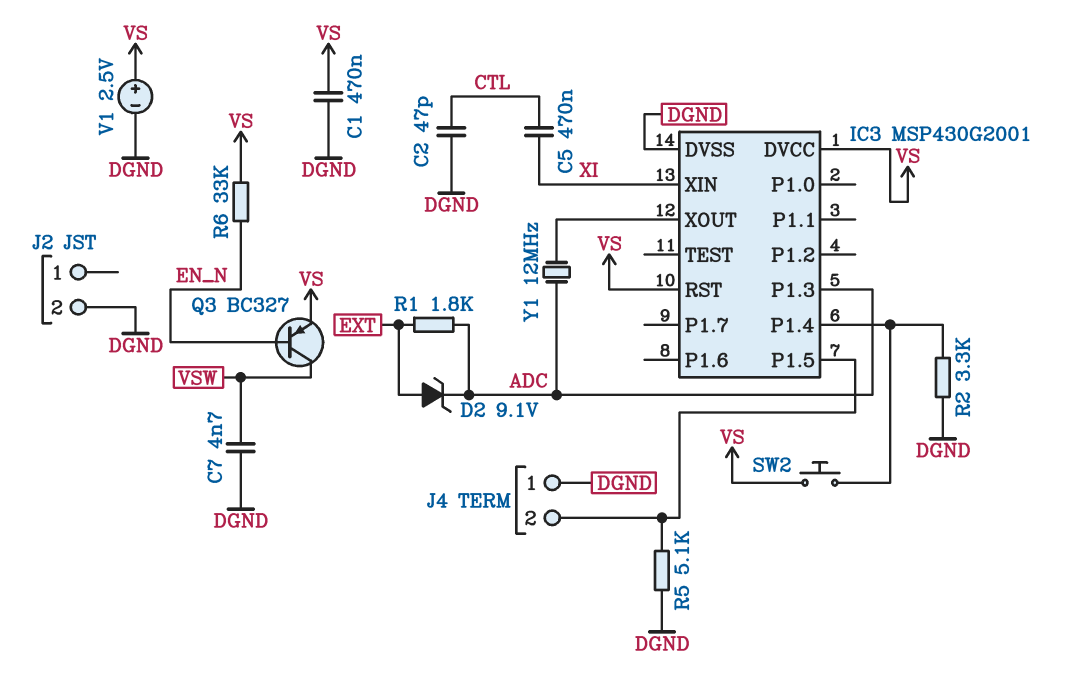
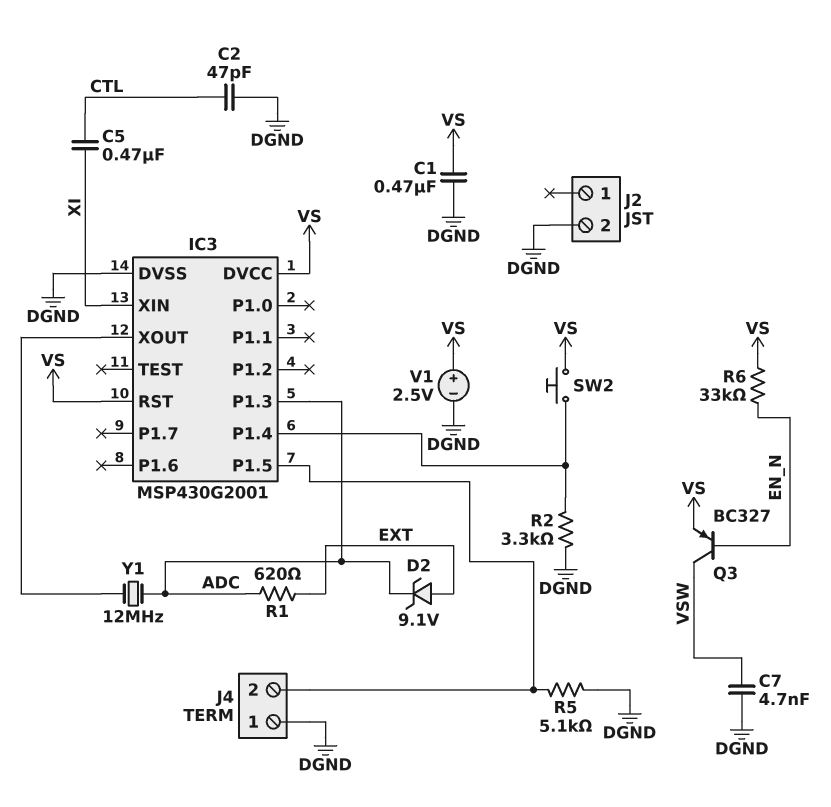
R1: 1.8k (ADC, EXT) -> 620 (ADC, EXT)

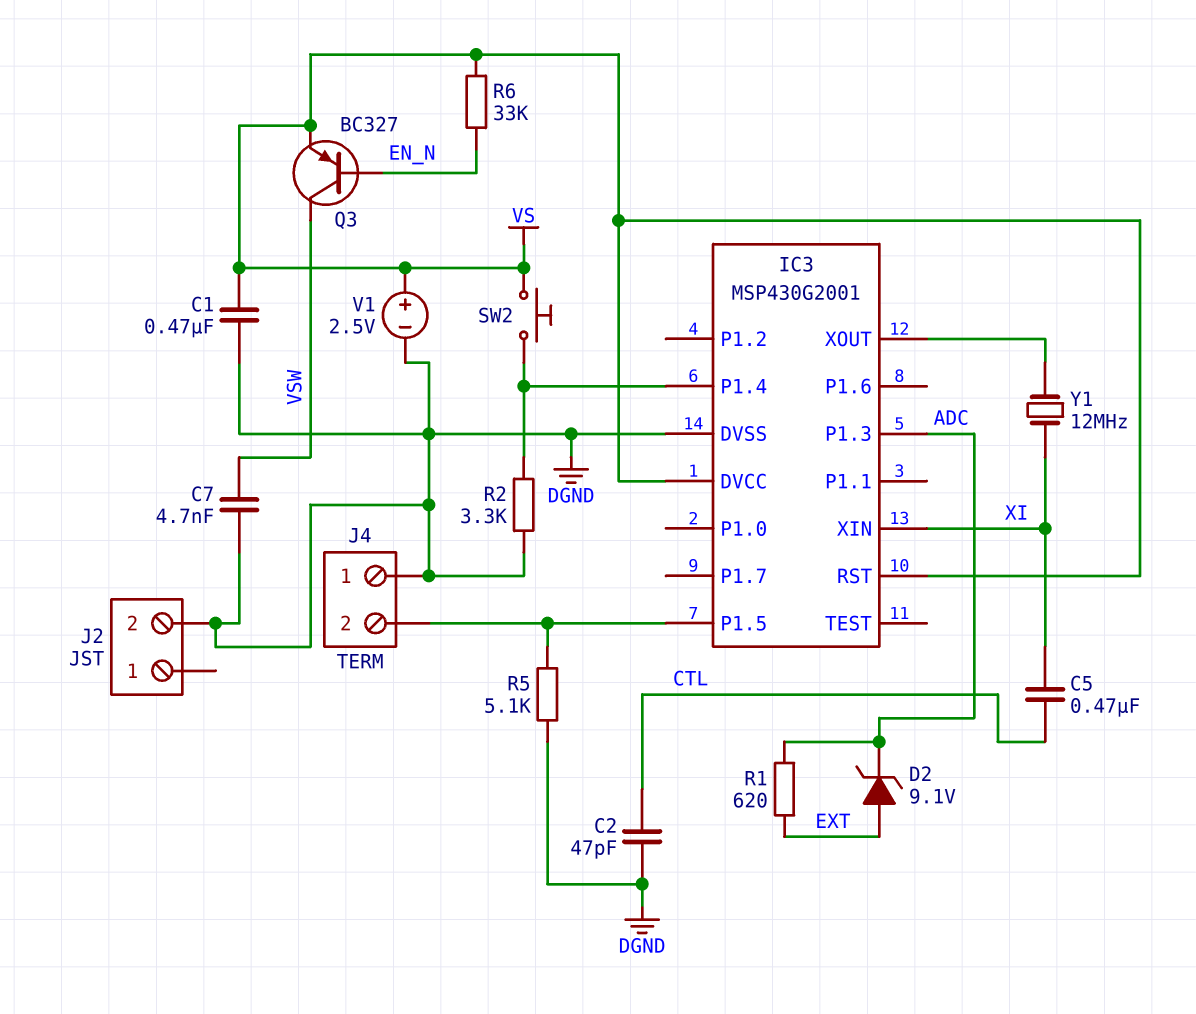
Y1: 12MHz (ADC, IC3/XOUT) -> 12MHz (IC3/XOUT, XI)

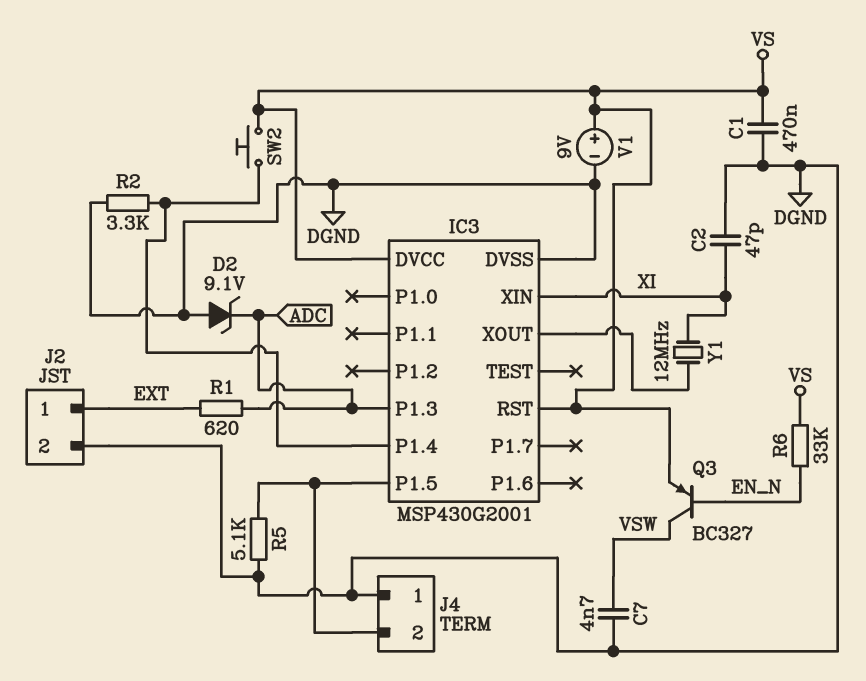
C2: 47pF (CTL, DGND) -> 47pF (DGND, XI)
C5: 470nF (CTL, XI) -> none
D2: zener 9.1V (A EXT, K ADC) -> zener 9.1V (A DGND, K ADC)
J2 pin 1: none -> EXT
V1: 2.5V (plus VS, minus DGND) -> 9V (plus VS, minus DGND)

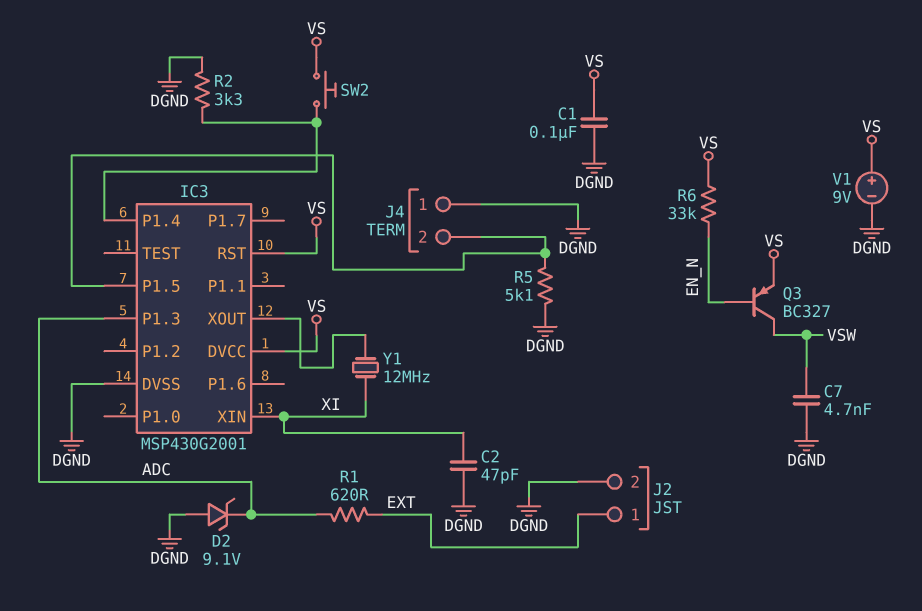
C1: 470nF (DGND, VS) -> 100nF (DGND, VS)

